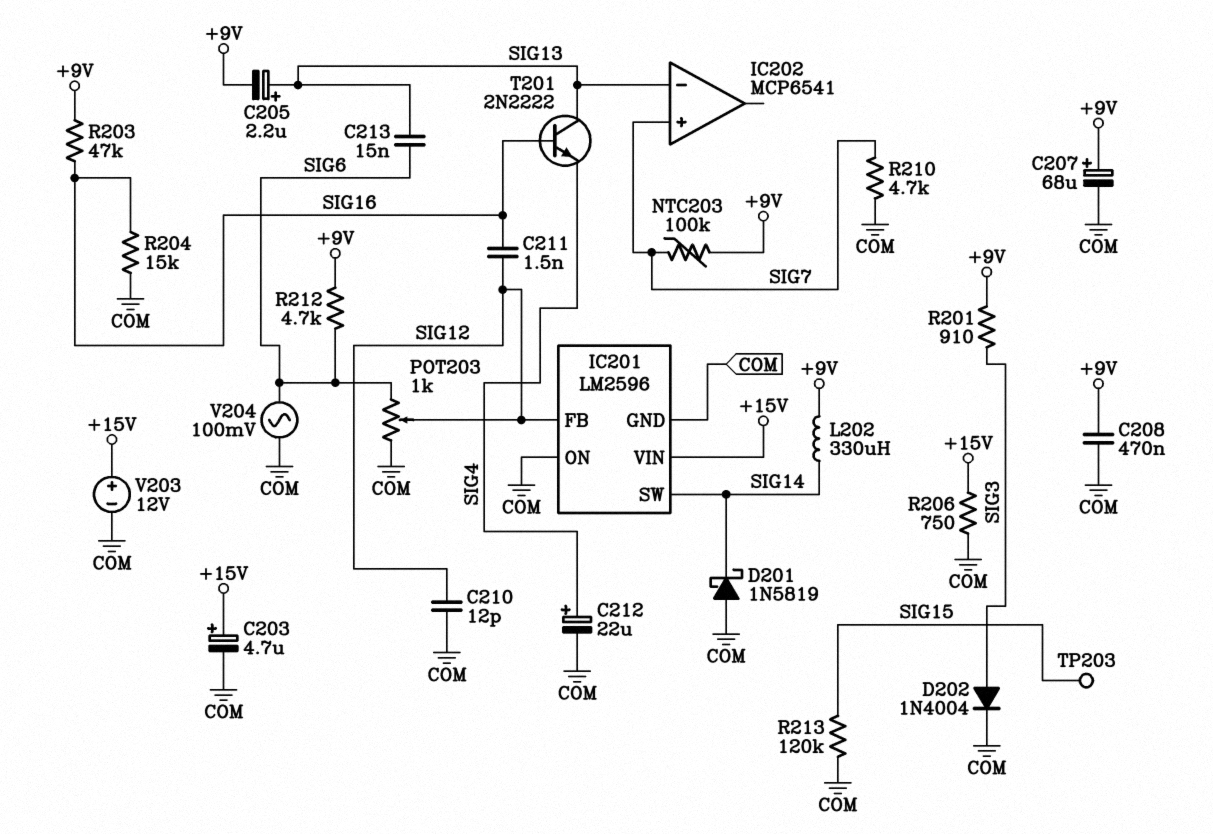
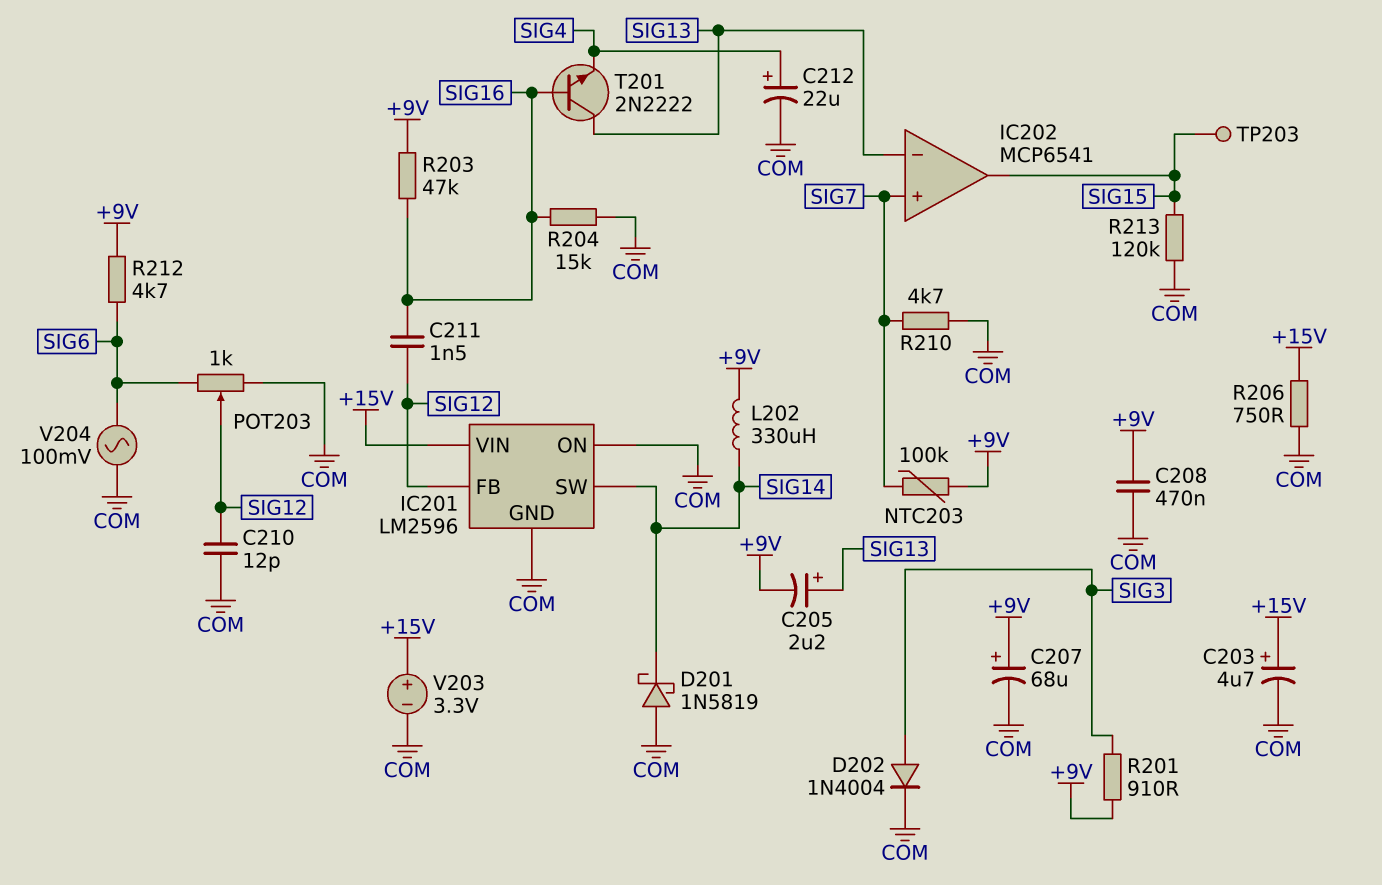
C213: 15nF (SIG6, SIG13) -> none
IC202 pin out: none -> SIG15
V203: 12V (plus +15V, minus COM) -> 3.3V (plus +15V, minus COM)

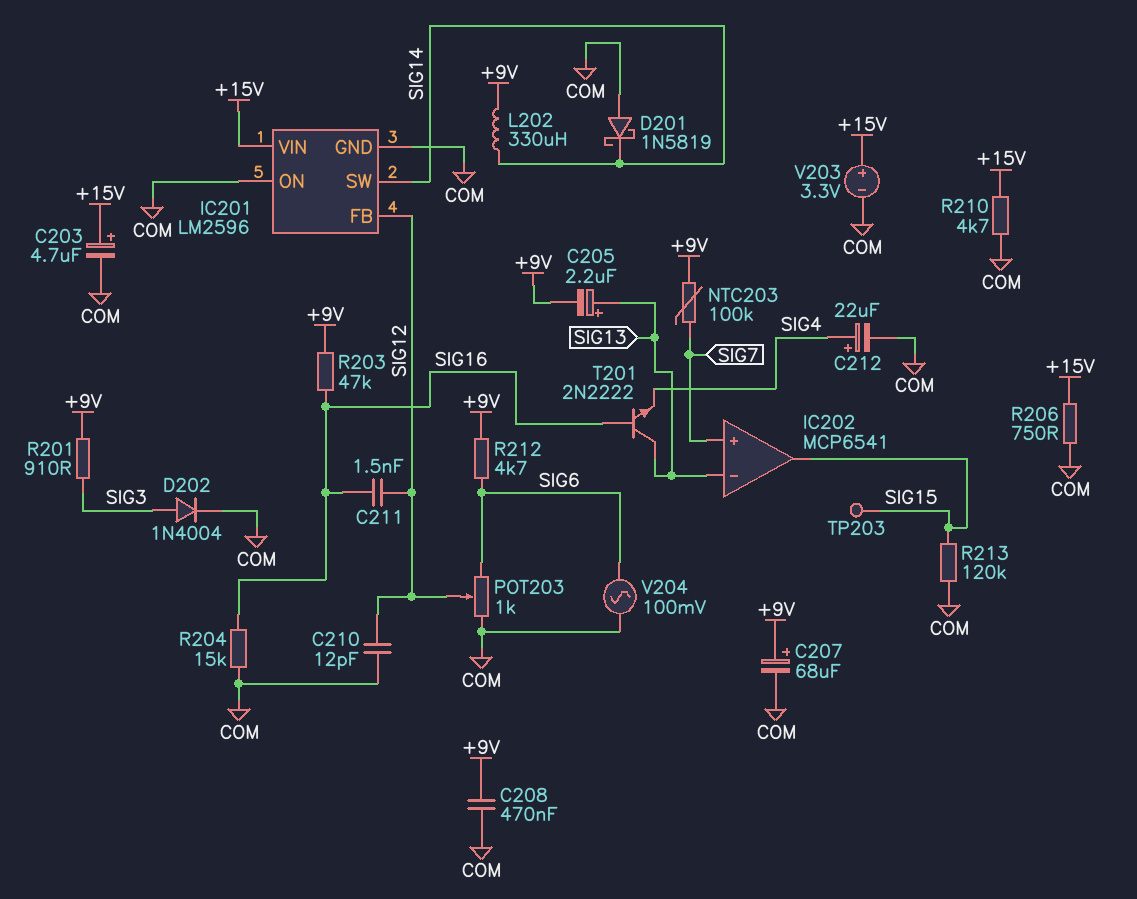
R210: 4.7k (COM, SIG7) -> 4.7k (+15V, COM)

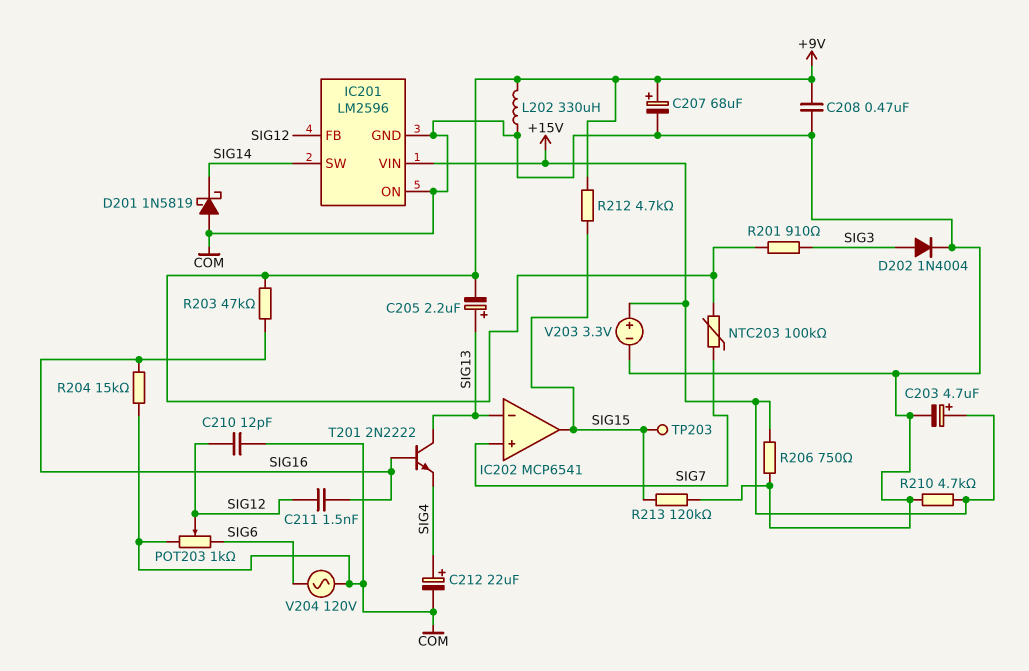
L202: 330uH (+9V, SIG14) -> 330uH (+9V, COM)
R212: 4.7k (+9V, SIG6) -> 4.7k (+9V, SIG15)
V204: AC 100mV (COM, SIG6) -> AC 120V (COM, SIG6)

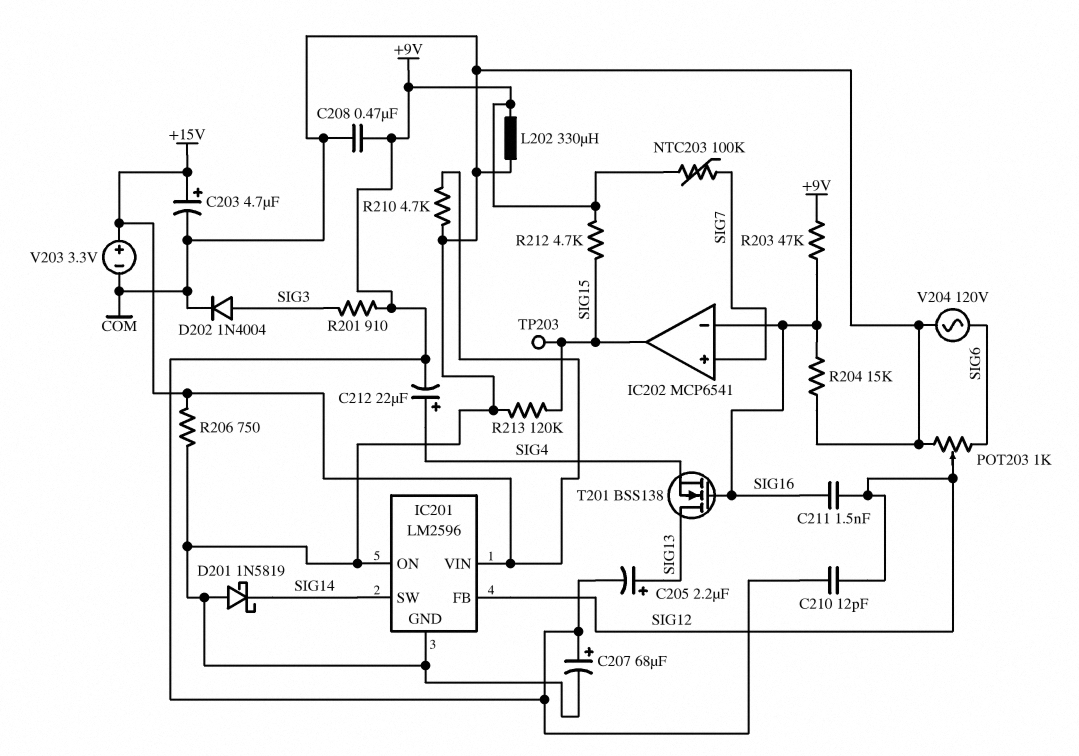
C210: 12pF (COM, SIG12) -> 12pF (+9V, SIG12)
C212: 22uF (plus SIG4, minus COM) -> 22uF (plus SIG4, minus +9V)
IC202 pin in-: SIG13 -> SIG16
T201: NPN 2N2222 (B SIG16, C SIG13, E SIG4) -> NMOS BSS138 (G SIG16, D SIG13, S SIG4)

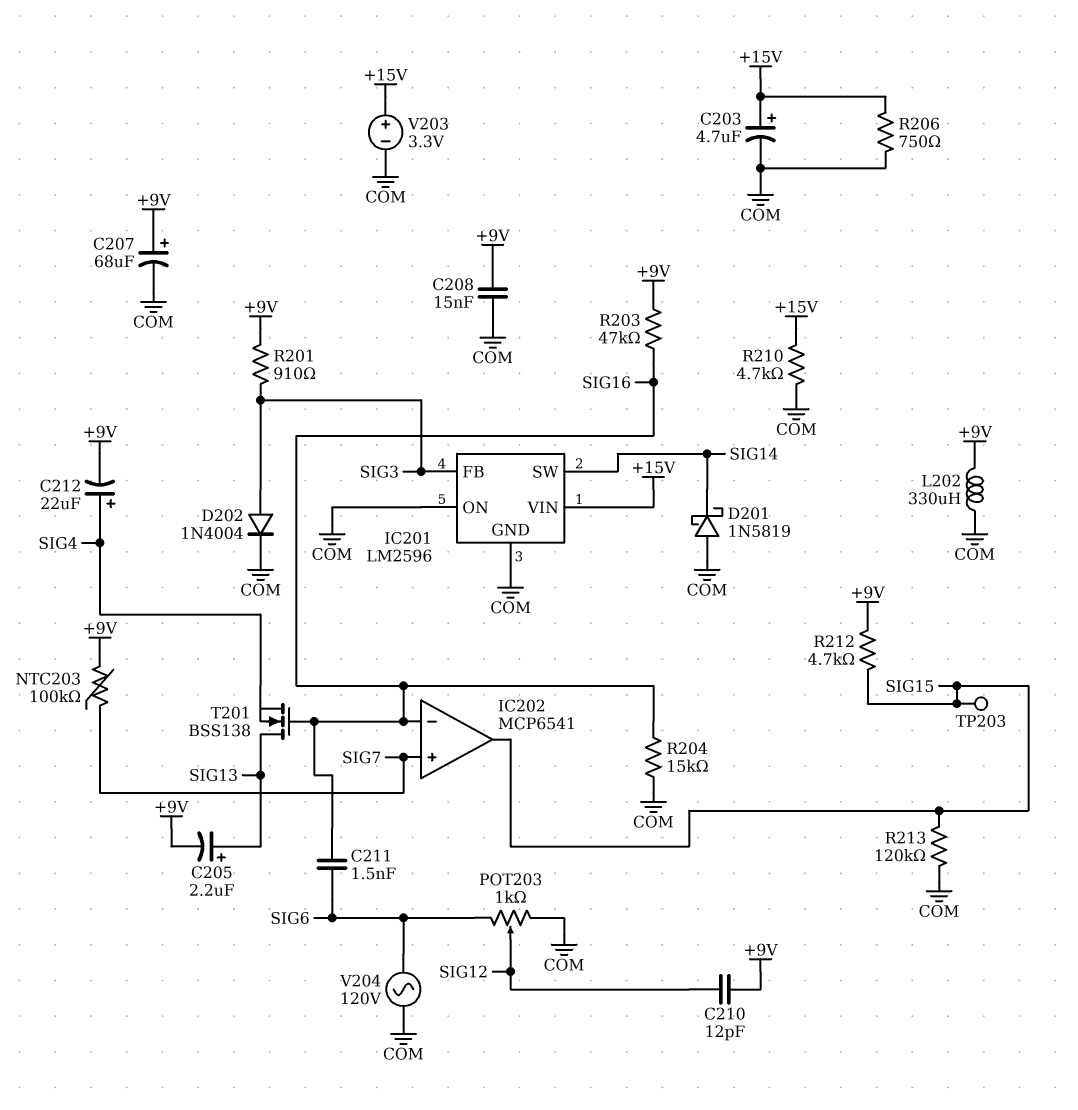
C208: 470nF (+9V, COM) -> 15nF (+9V, COM)
C211: 1.5nF (SIG12, SIG16) -> 1.5nF (SIG6, SIG16)
IC201 pin FB: SIG12 -> SIG3

